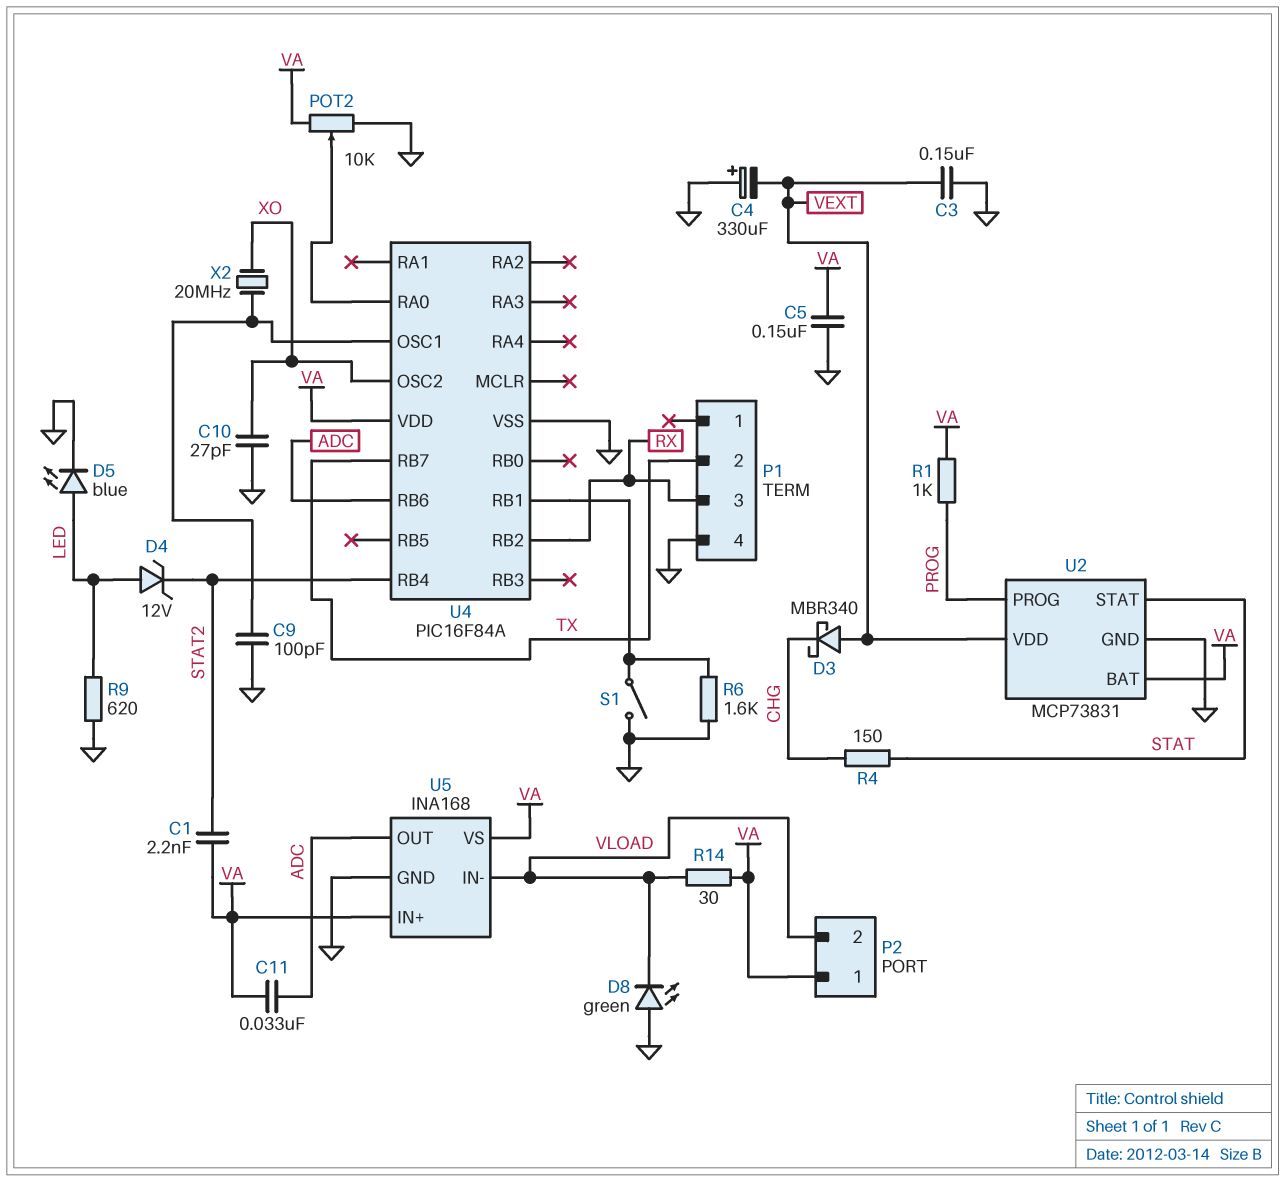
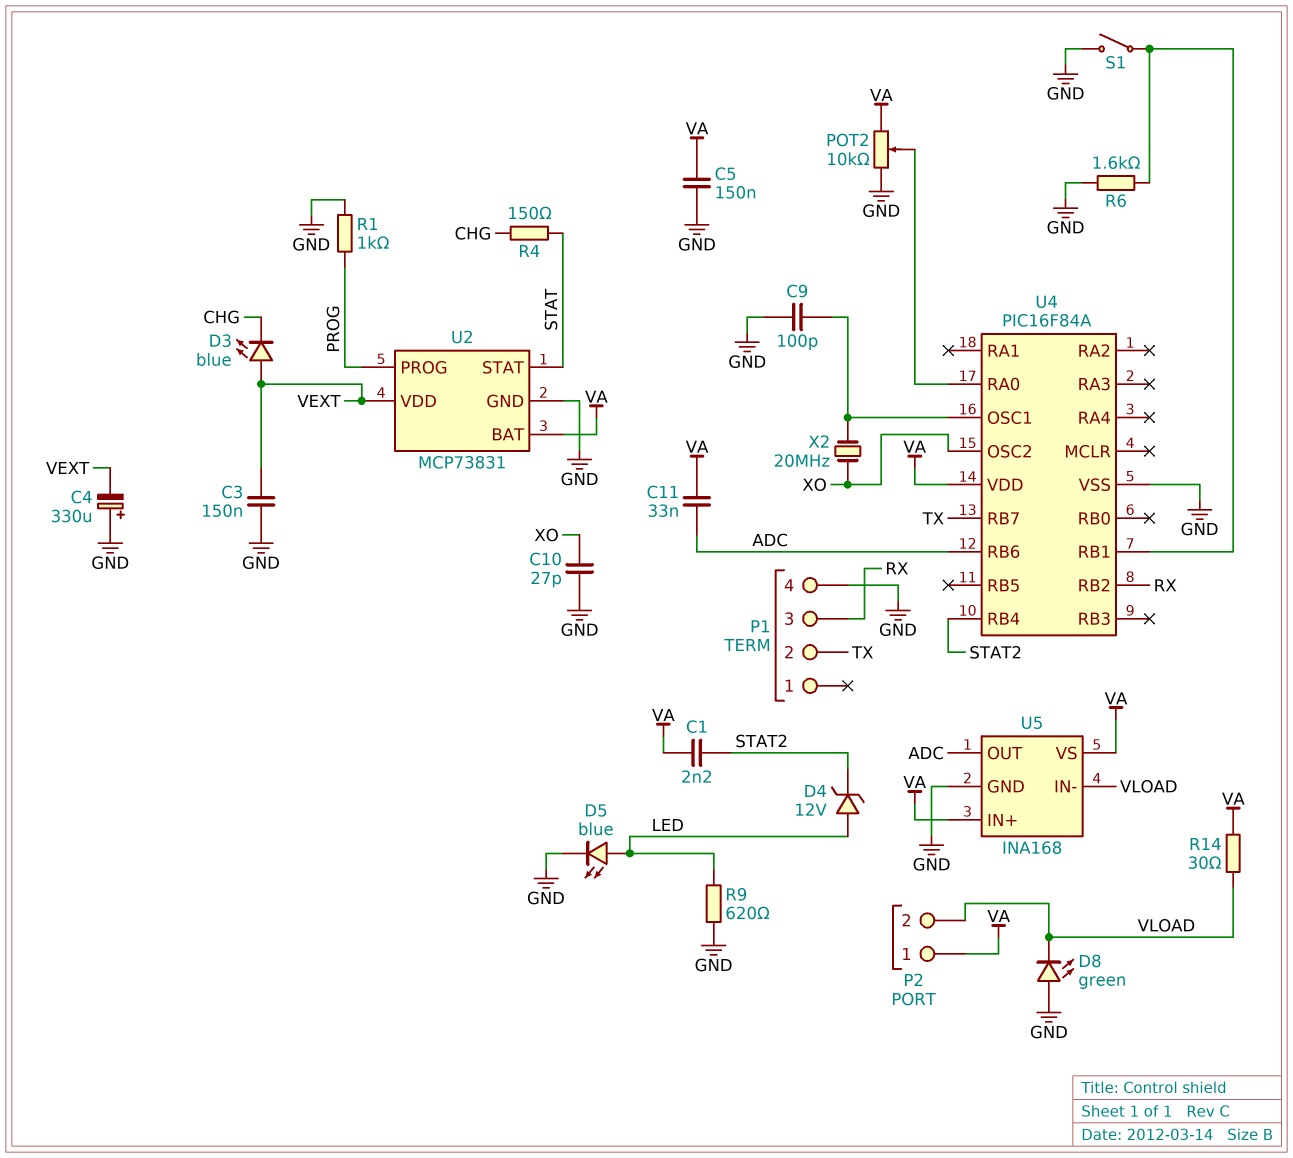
D3: schottky MBR340 (A VEXT, K CHG) -> LED blue (A VEXT, K CHG)
R1: 1k (PROG, VA) -> 1k (GND, PROG)

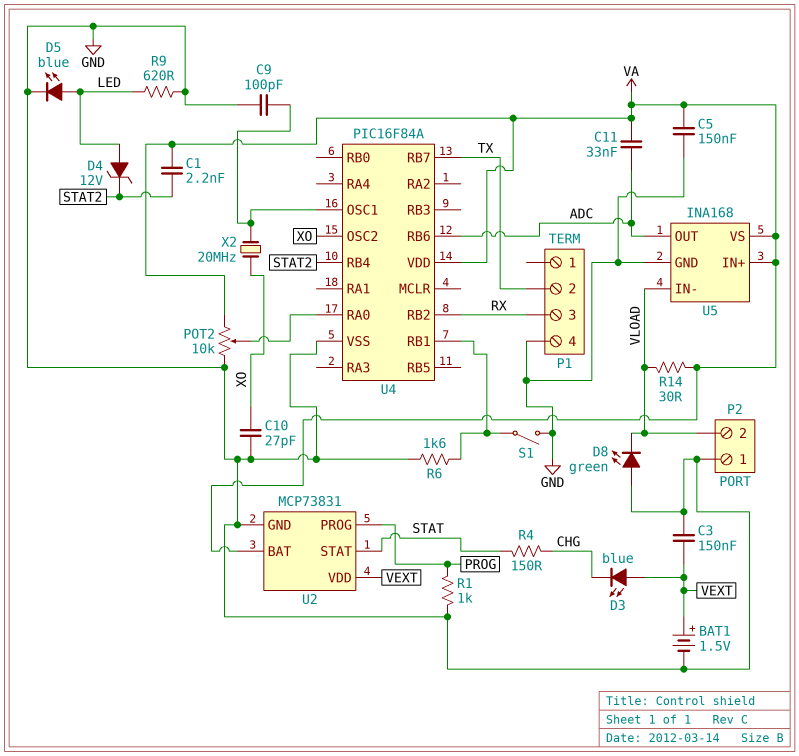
BAT1: none -> 1.5V (plus VEXT, minus GND)
C4: 330uF (plus GND, minus VEXT) -> none
P2 pin 1: VA -> GND

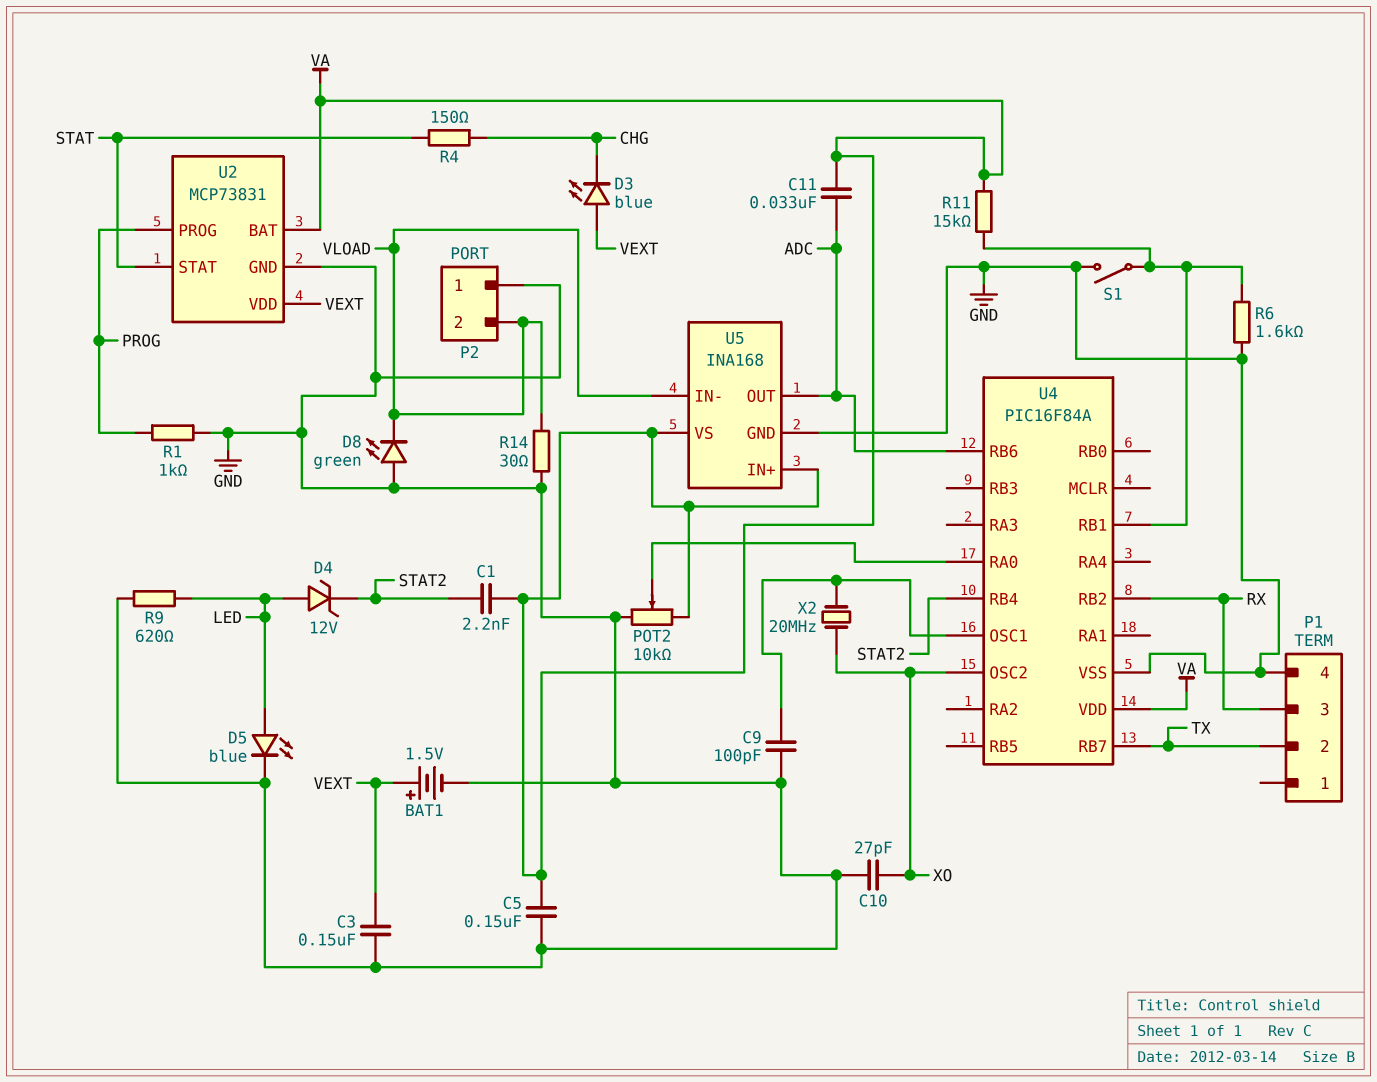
R11: none -> 15k (U4/RB1, VA)
R14: 30 (VA, VLOAD) -> 30 (GND, VLOAD)

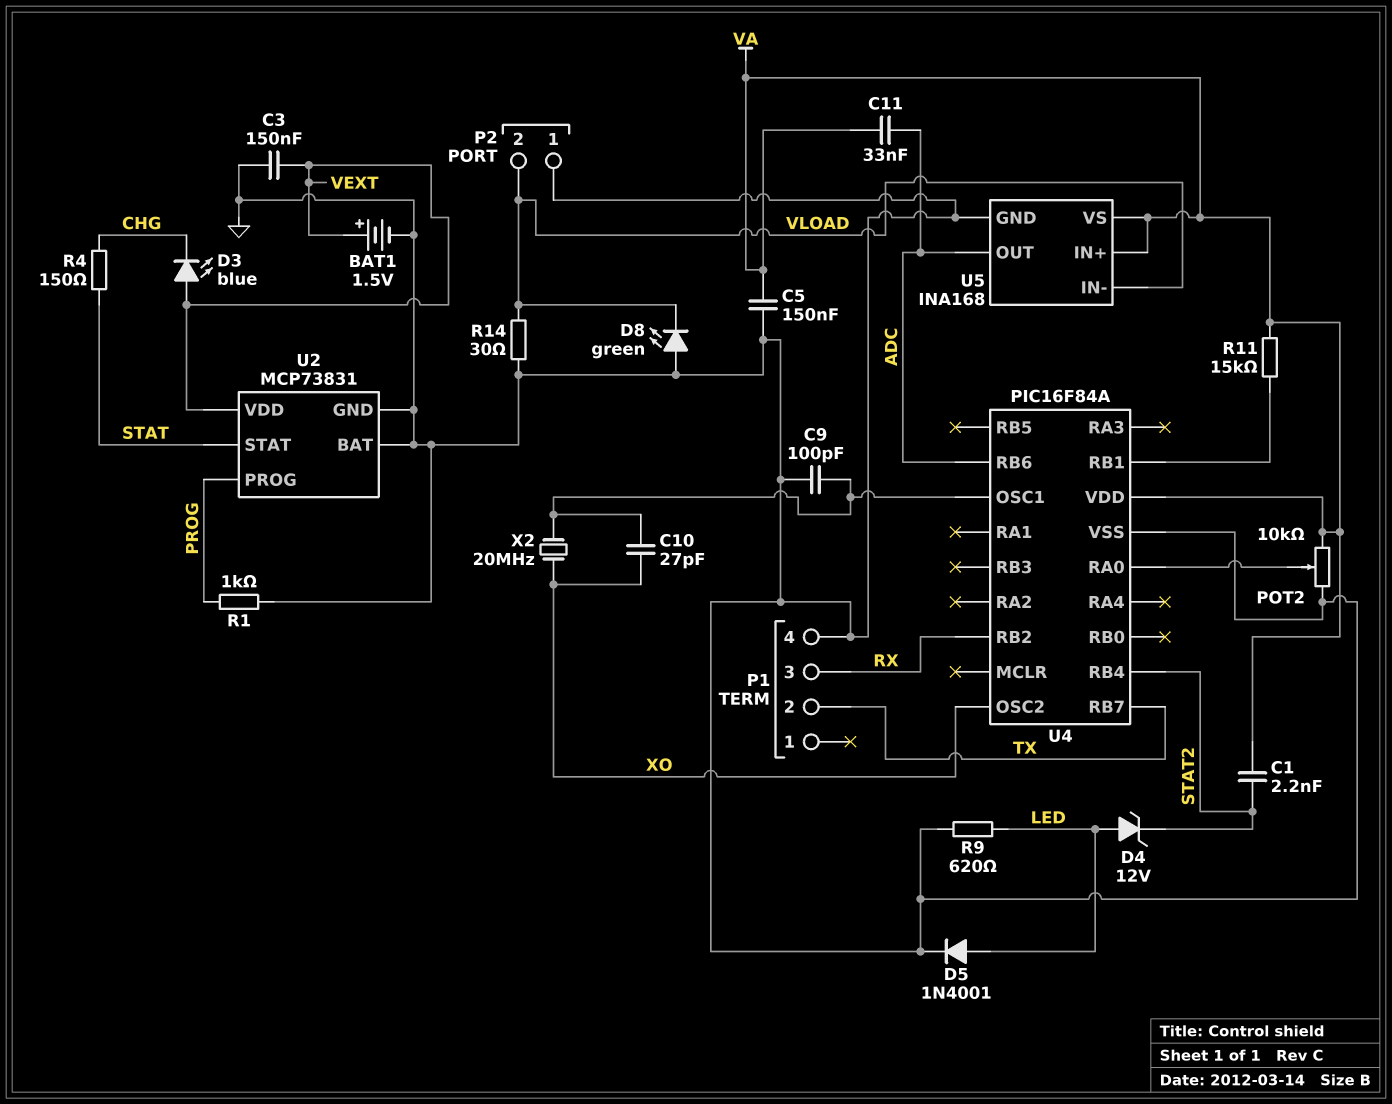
C10: 27pF (GND, XO) -> 27pF (U4/OSC1, XO)
D5: LED blue (A LED, K GND) -> diode 1N4001 (A LED, K GND)
R6: 1.6k (GND, U4/RB1) -> none
S1: switch (GND, U4/RB1) -> none
U2 pin BAT: VA -> GND

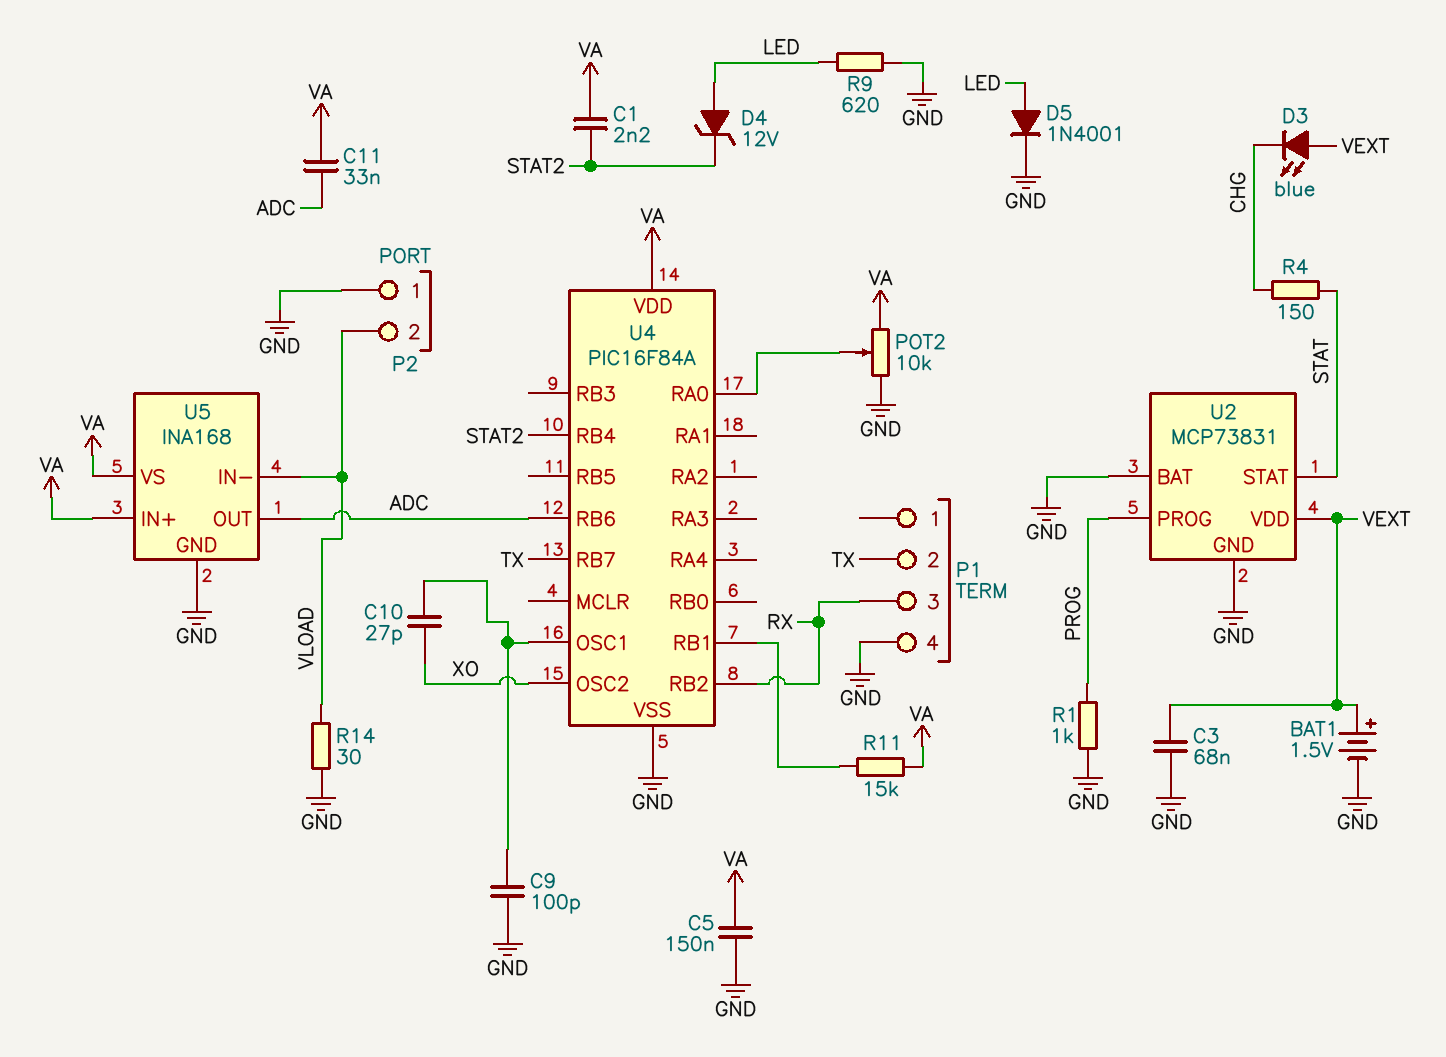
C3: 150nF (GND, VEXT) -> 68nF (GND, VEXT)
D8: LED green (A GND, K VLOAD) -> none
X2: 20MHz (U4/OSC1, XO) -> none

